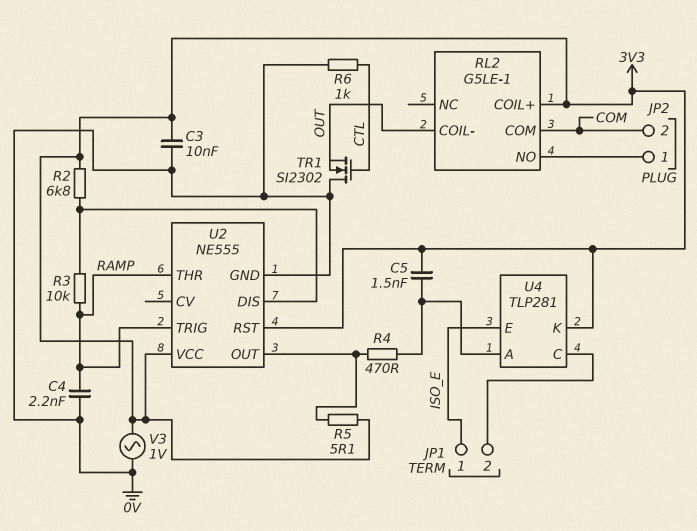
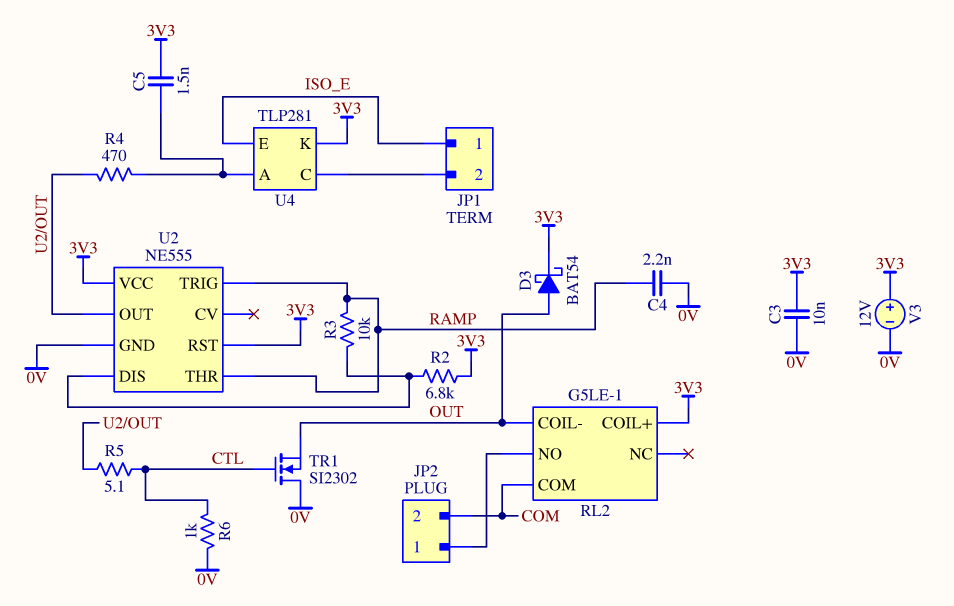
D3: none -> schottky BAT54 (A OUT, K 3V3)
R5: 5.1 (3V3, U2/OUT) -> 5.1 (CTL, U2/OUT)
V3: AC 1V (0V, 3V3) -> 12V (plus 3V3, minus 0V)

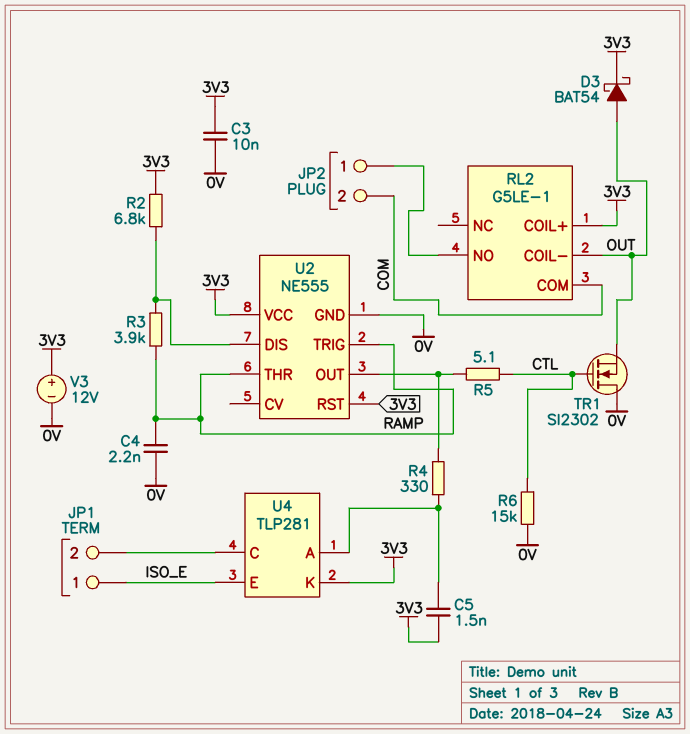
R3: 10k (RAMP, U2/DIS) -> 3.9k (RAMP, U2/DIS)
R4: 470 (U2/OUT, U4/A) -> 330 (U2/OUT, U4/A)
R6: 1k (0V, CTL) -> 15k (0V, CTL)

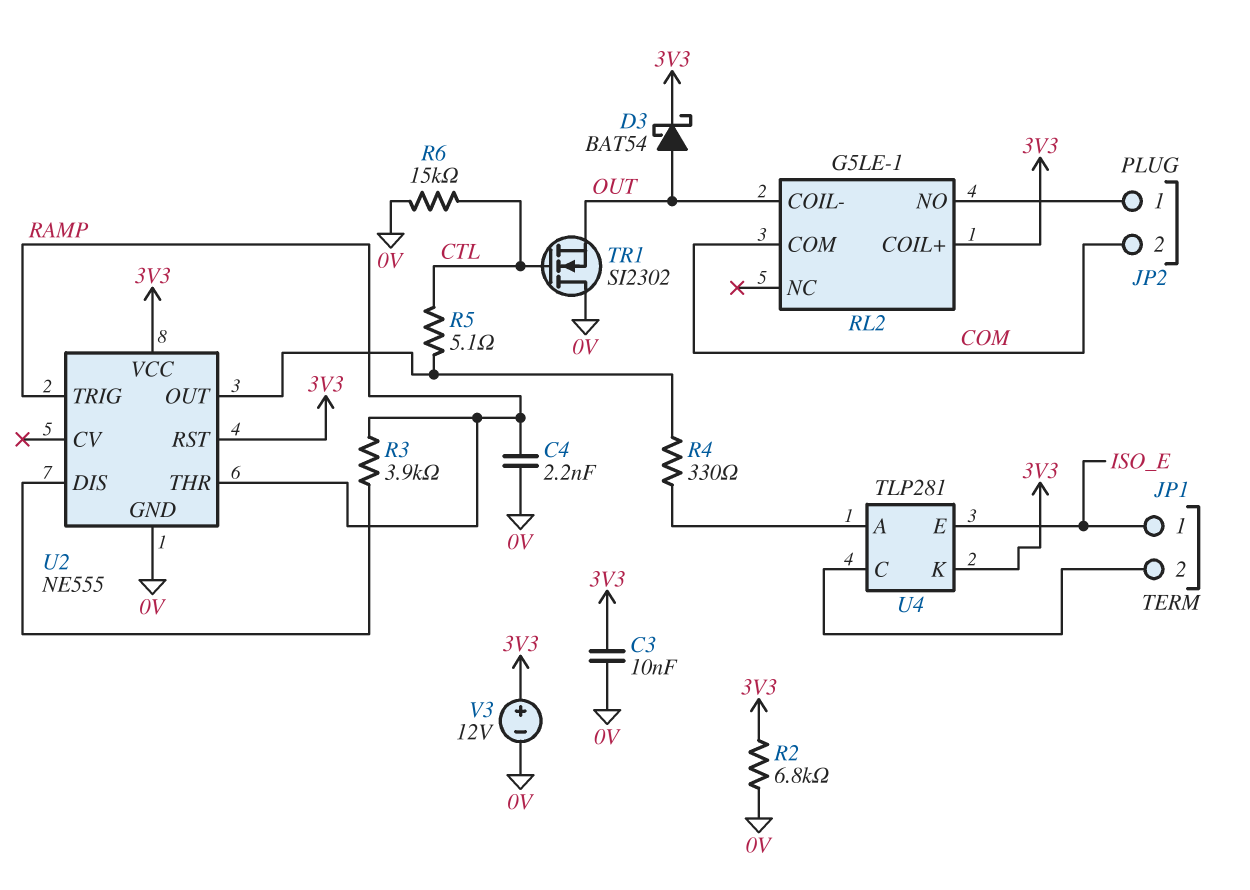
C5: 1.5nF (3V3, U4/A) -> none
R2: 6.8k (3V3, U2/DIS) -> 6.8k (0V, 3V3)

